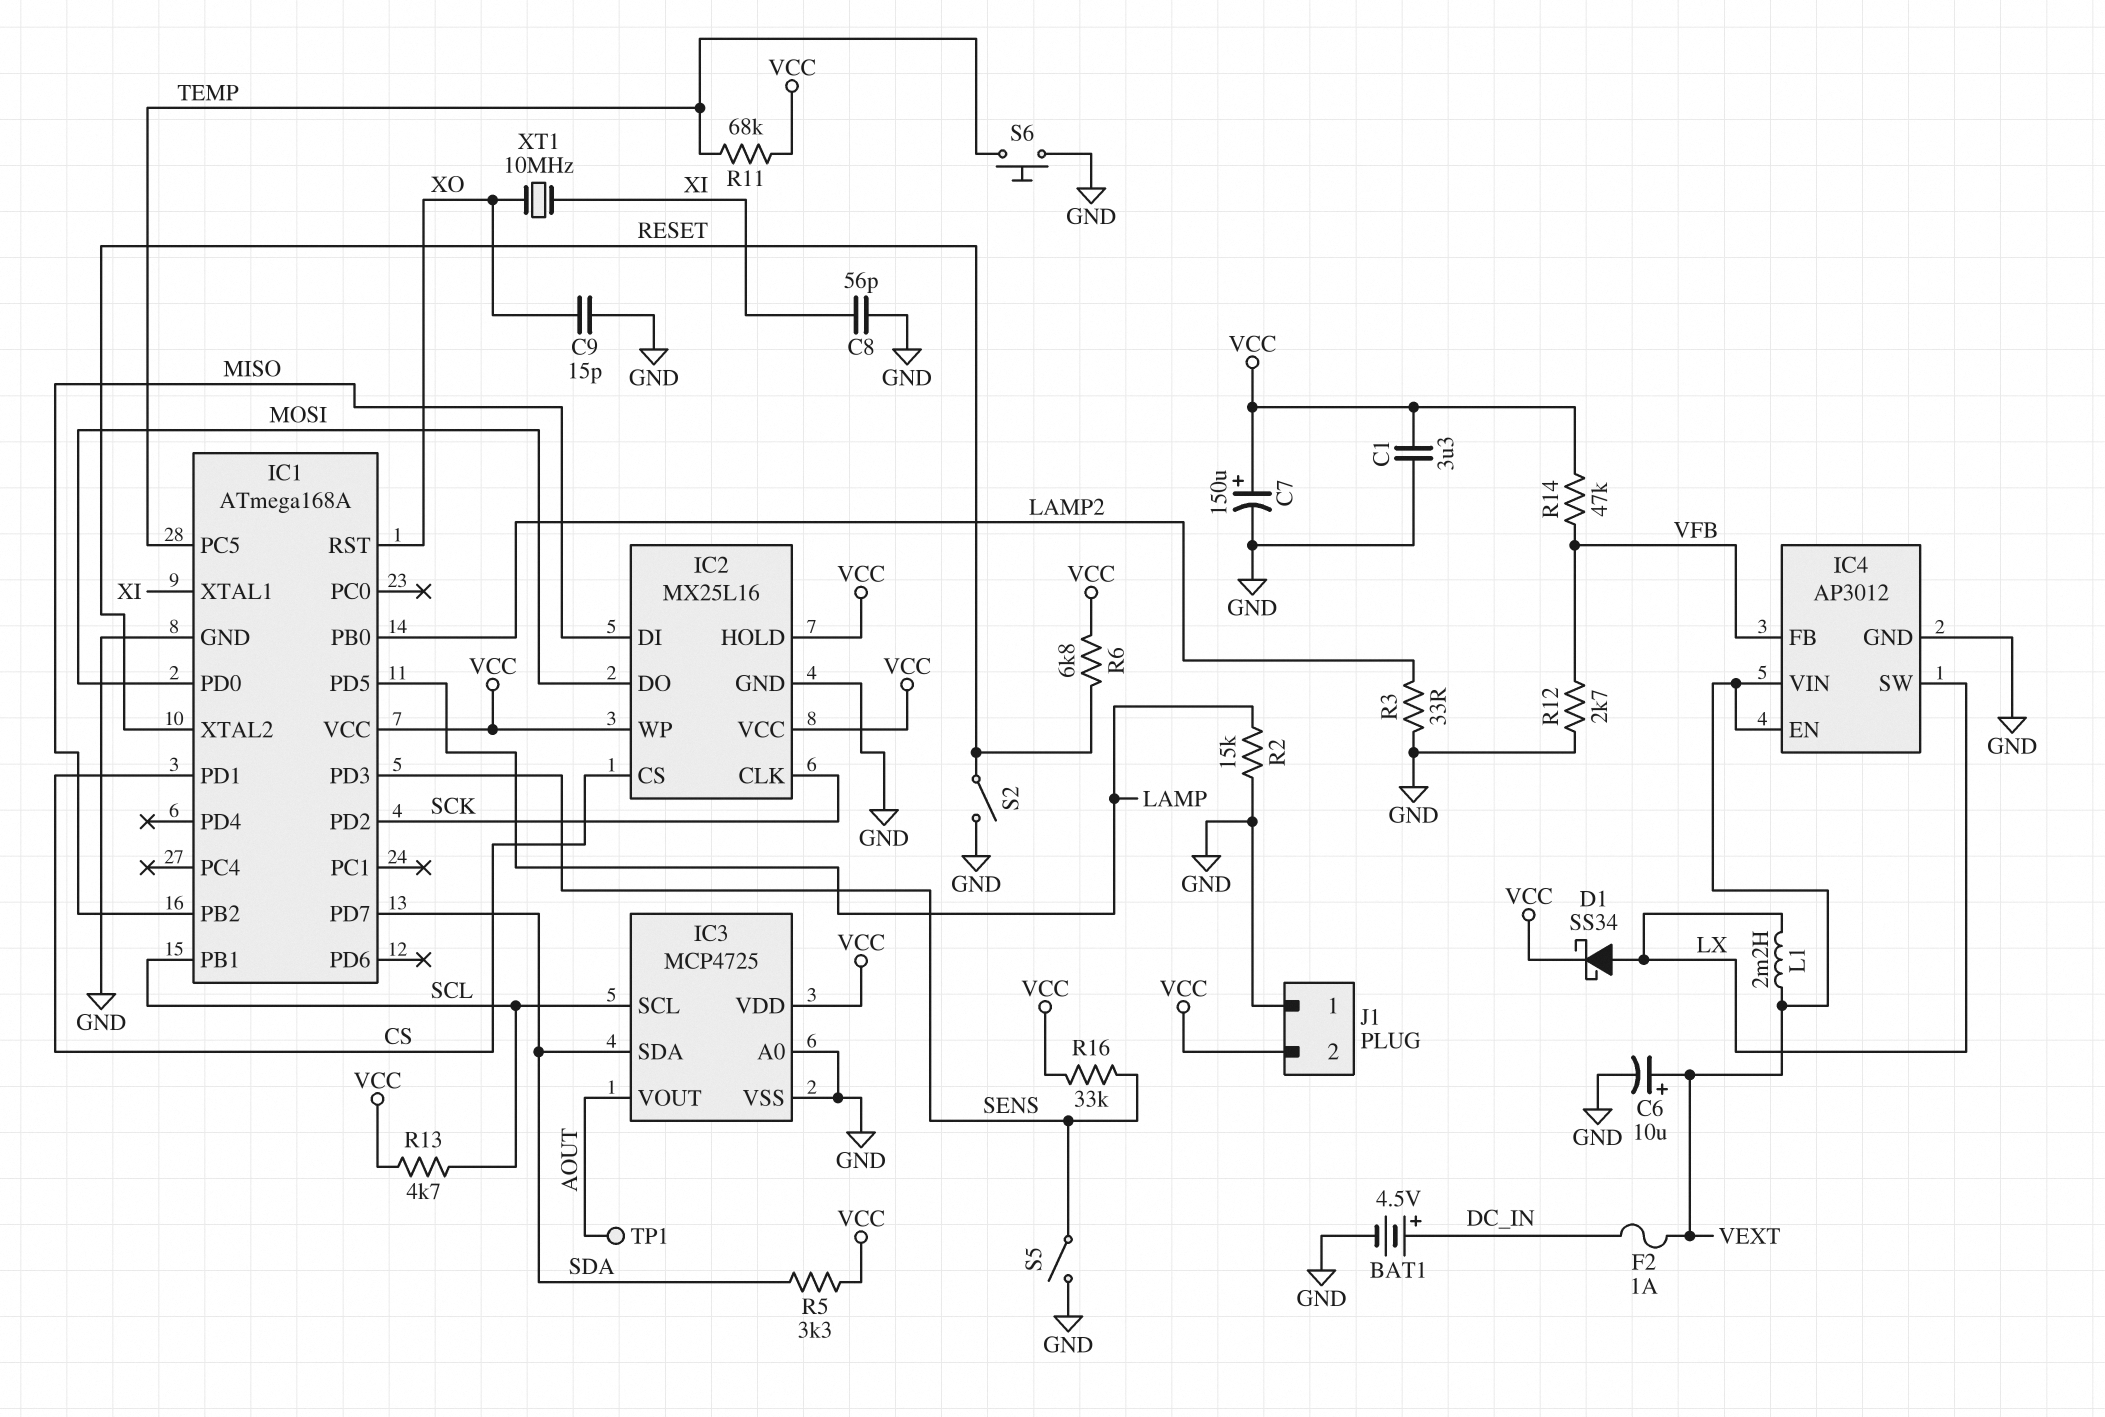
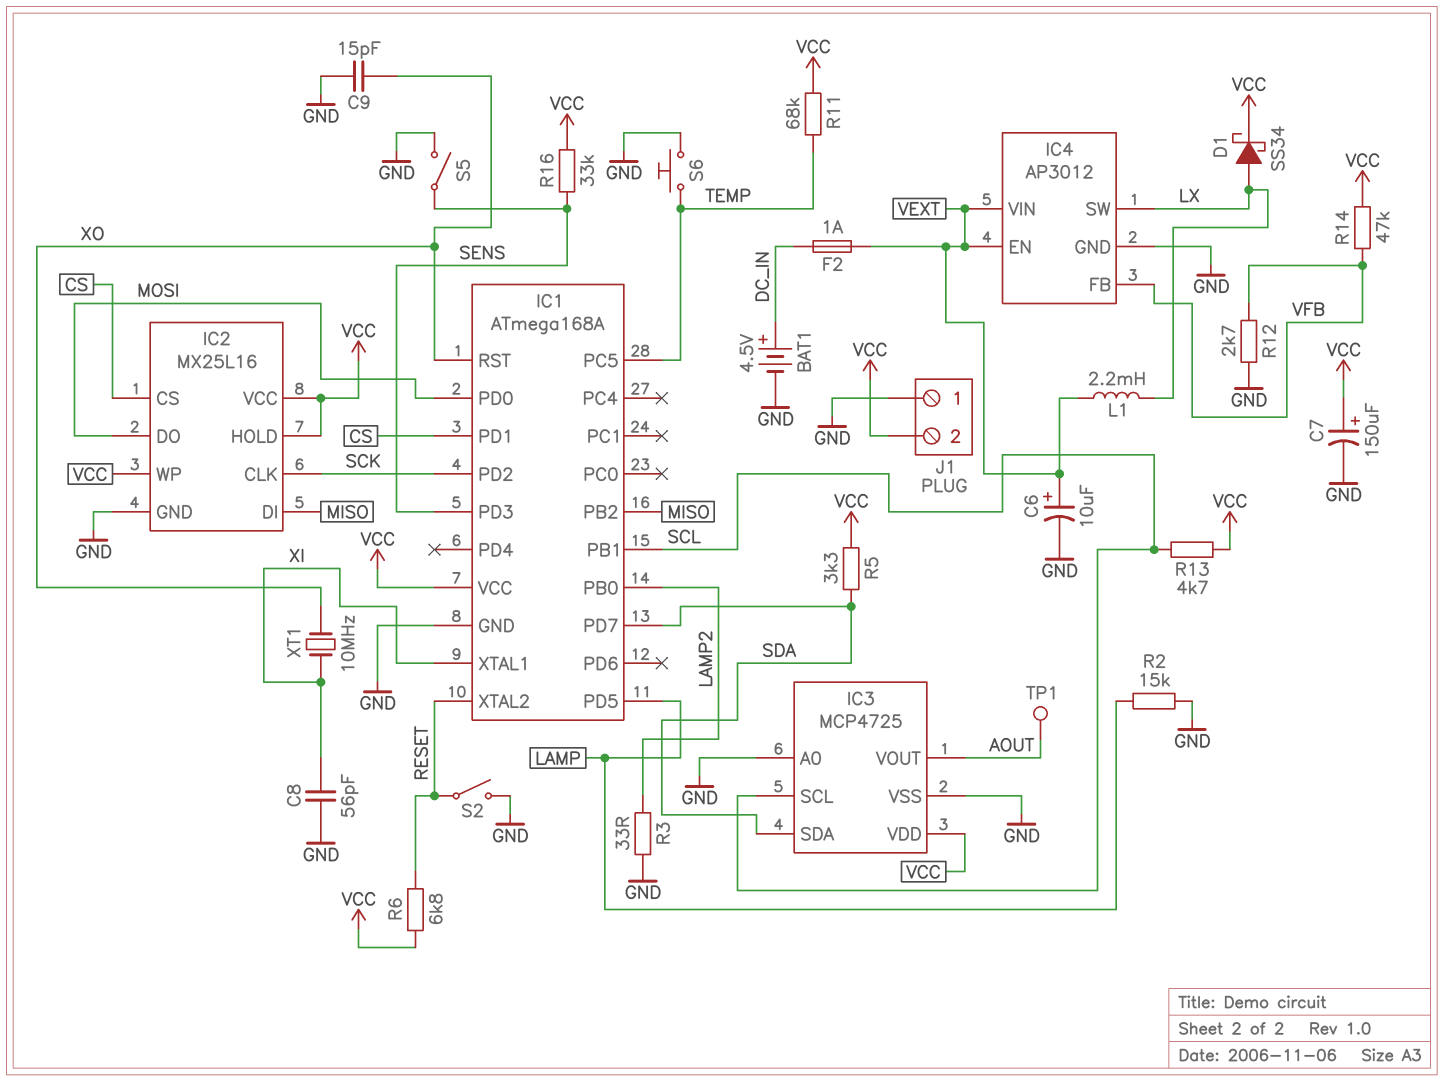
C1: 3.3uF (GND, VCC) -> none

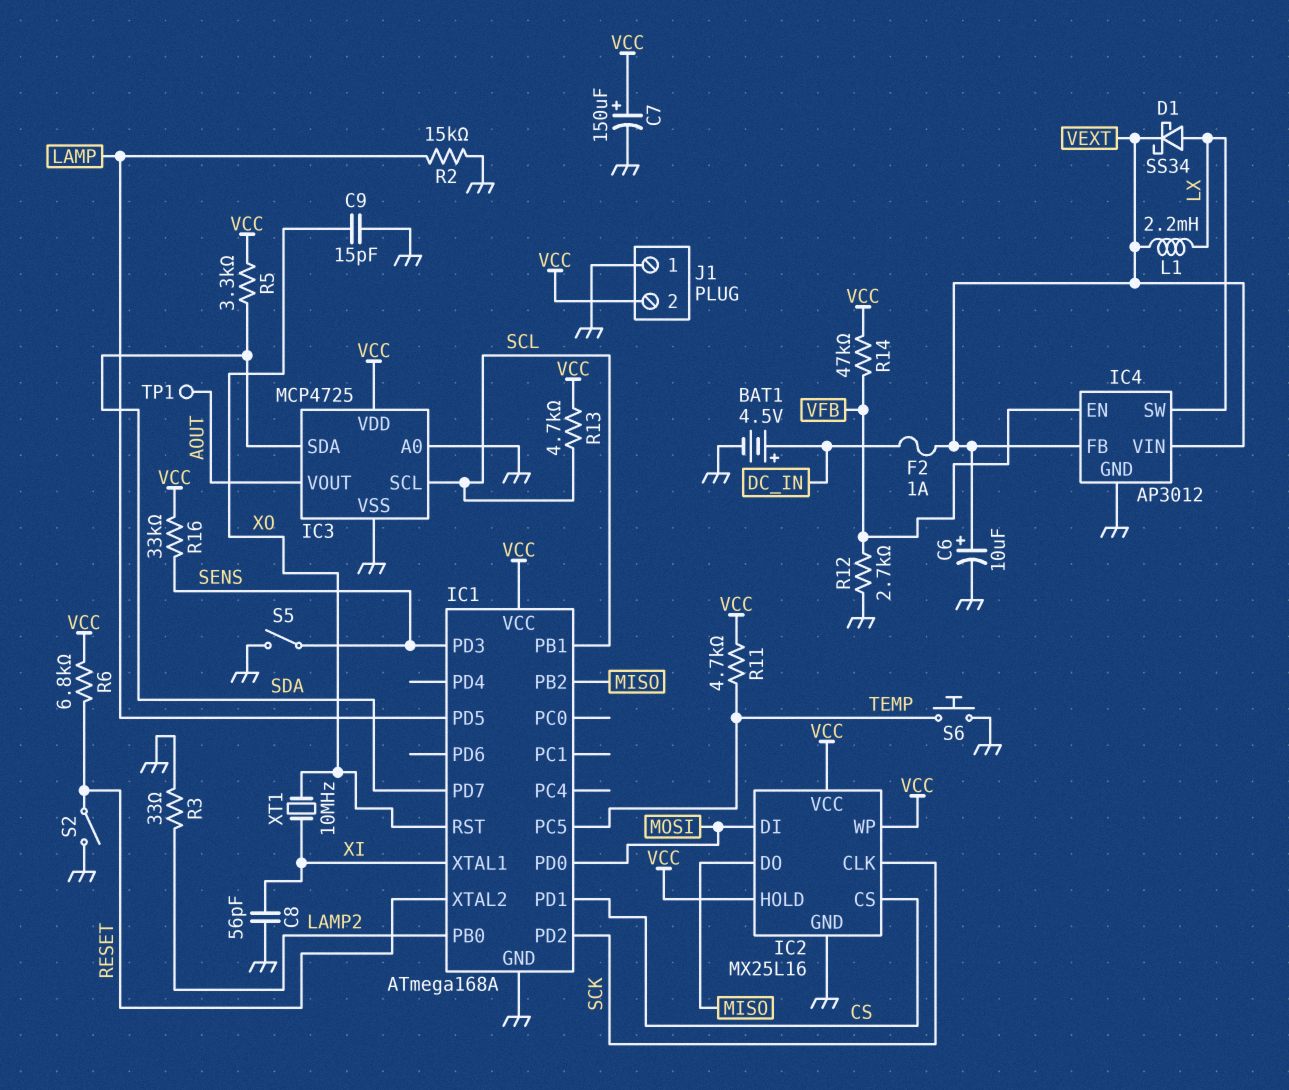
D1: schottky SS34 (A LX, K VCC) -> schottky SS34 (A LX, K VEXT)
IC2 pin DI: MISO -> MOSI
IC2 pin DO: MOSI -> MISO
IC4 pin EN: VEXT -> VFB
IC4 pin FB: VFB -> VEXT
R11: 68k (TEMP, VCC) -> 4.7k (TEMP, VCC)

